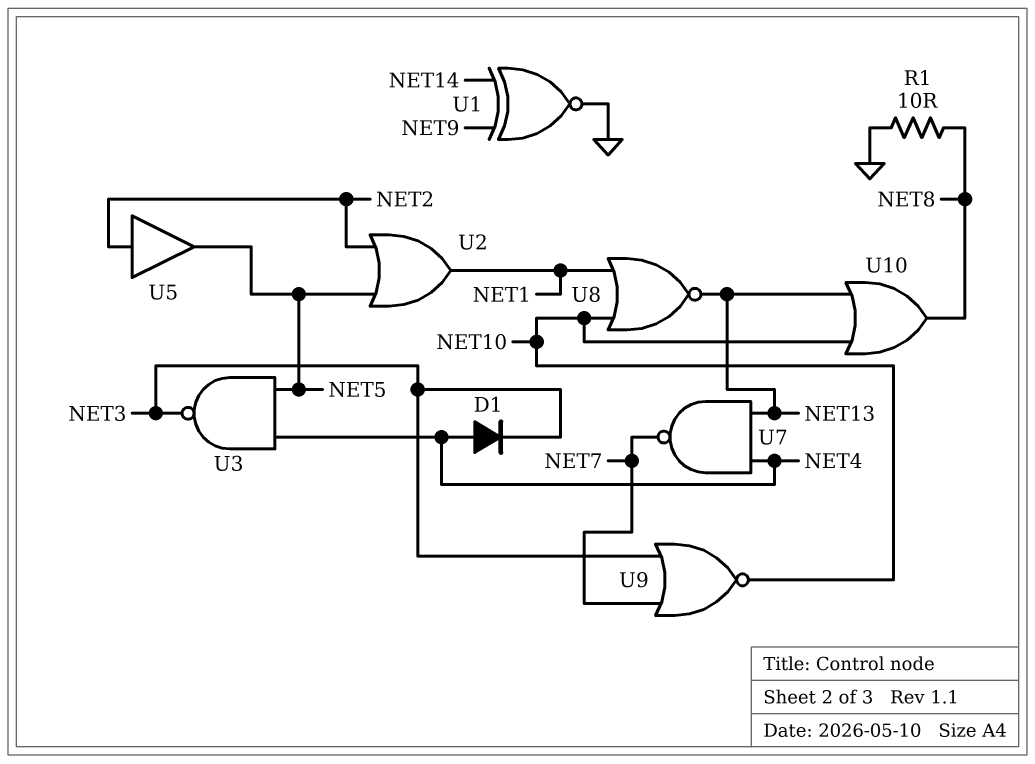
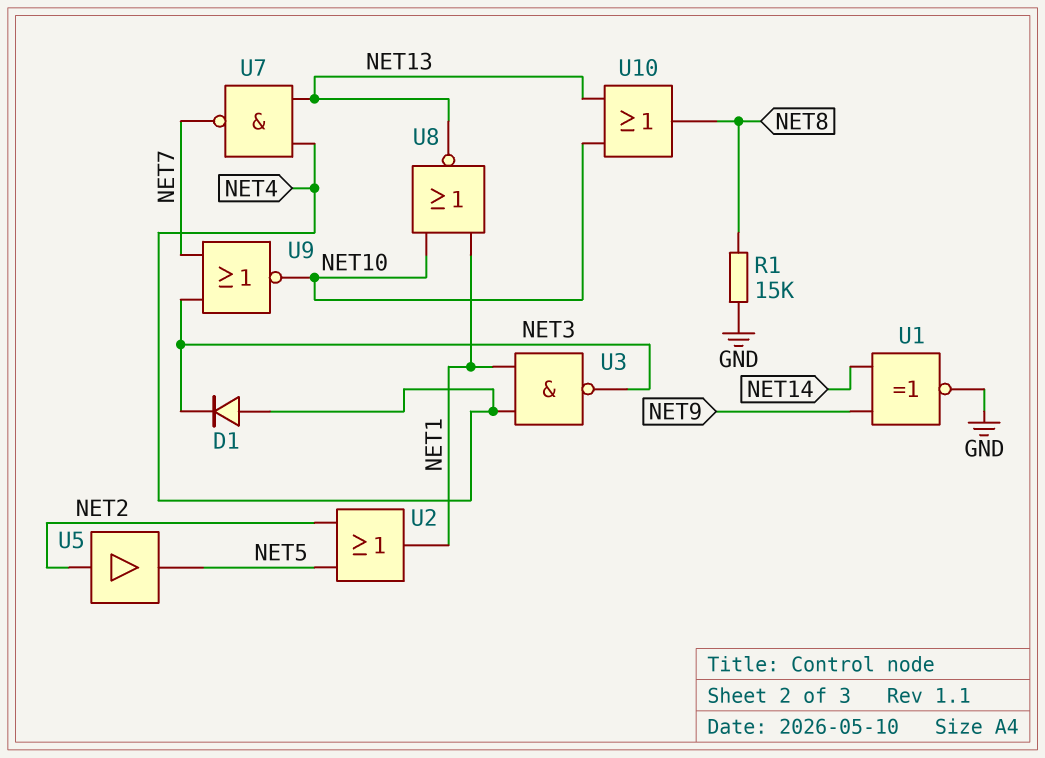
R1: 10 (GND, NET8) -> 15k (GND, NET8)
U3: NAND (in NET4, in NET5, out NET3) -> NAND (in NET1, in NET4, out NET3)

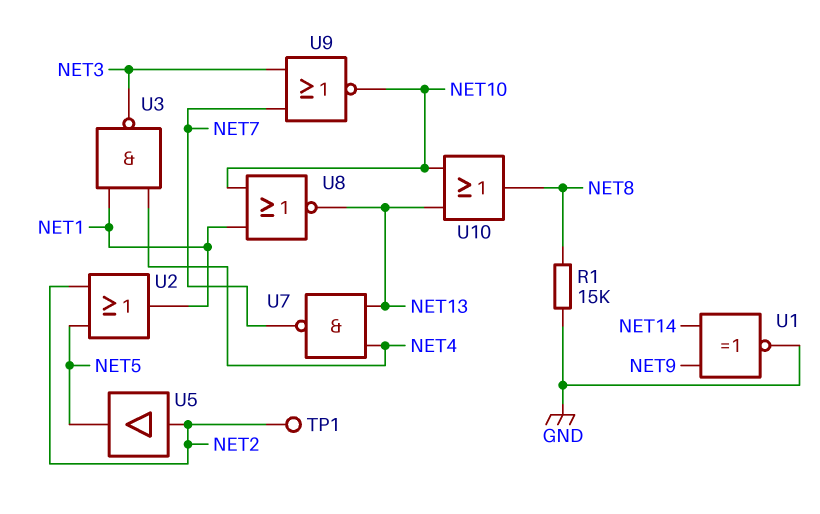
D1: diode (A NET4, K NET3) -> none
TP1: none -> test point (NET2)

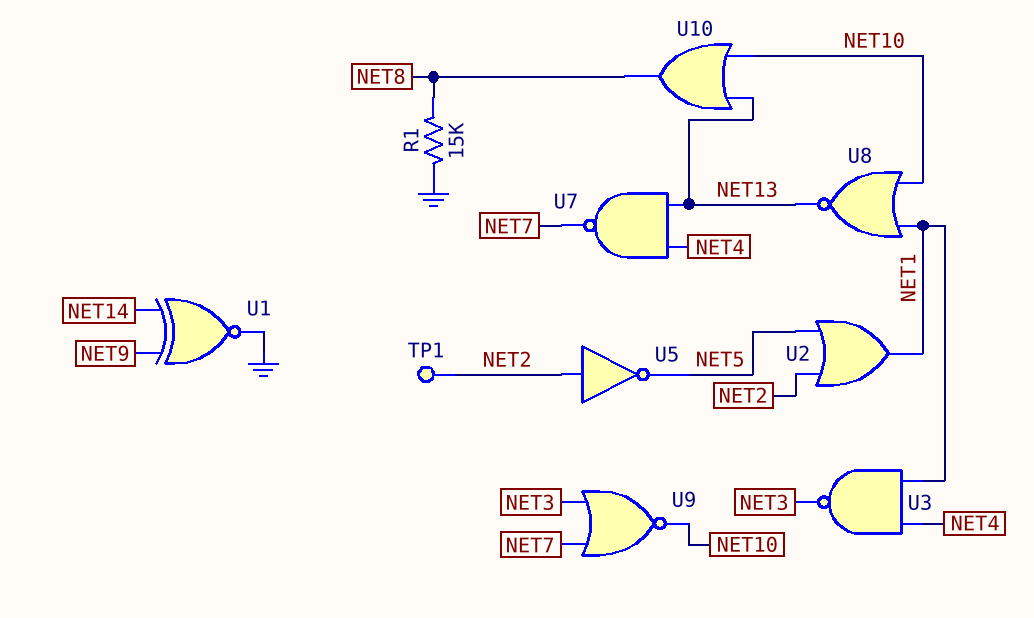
U5: buffer (in NET2, out NET5) -> NOT (in NET2, out NET5)

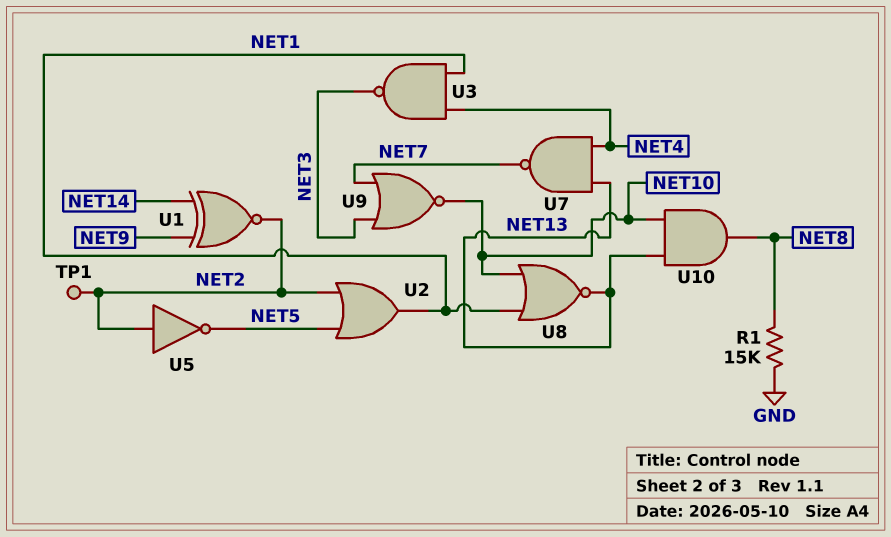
U1: XNOR (in NET9, in NET14, out GND) -> XNOR (in NET9, in NET14, out NET2)
U10: OR (in NET10, in NET13, out NET8) -> AND (in NET10, in NET13, out NET8)

